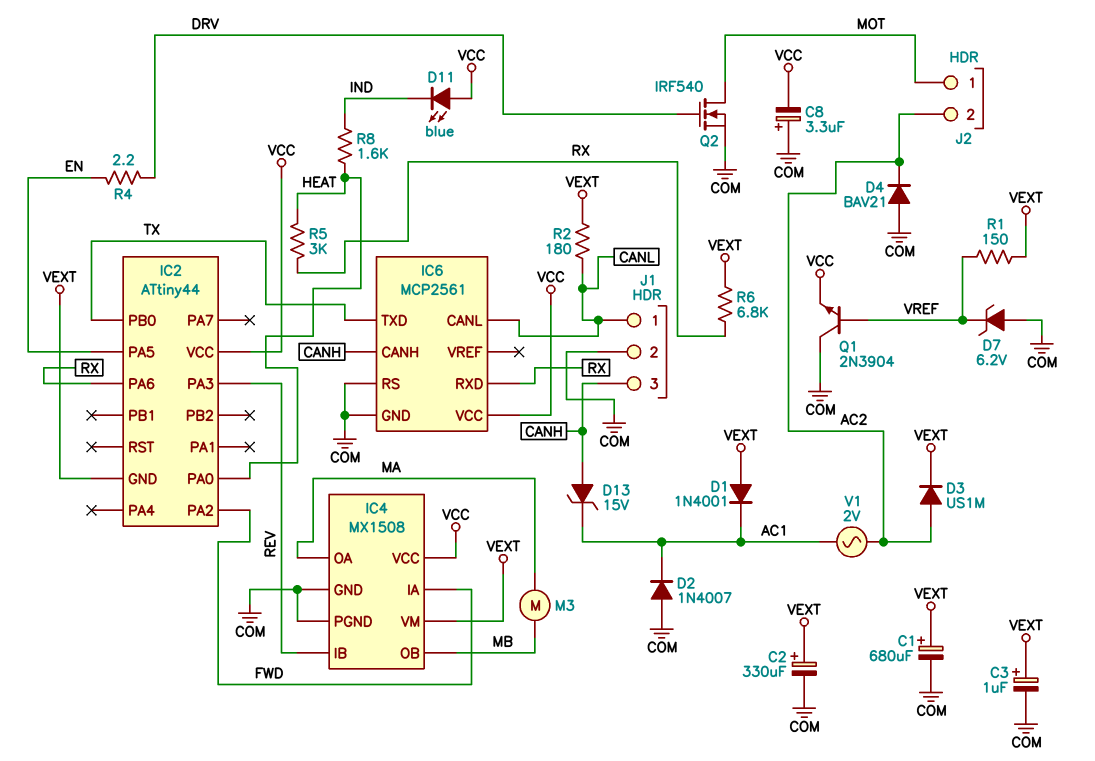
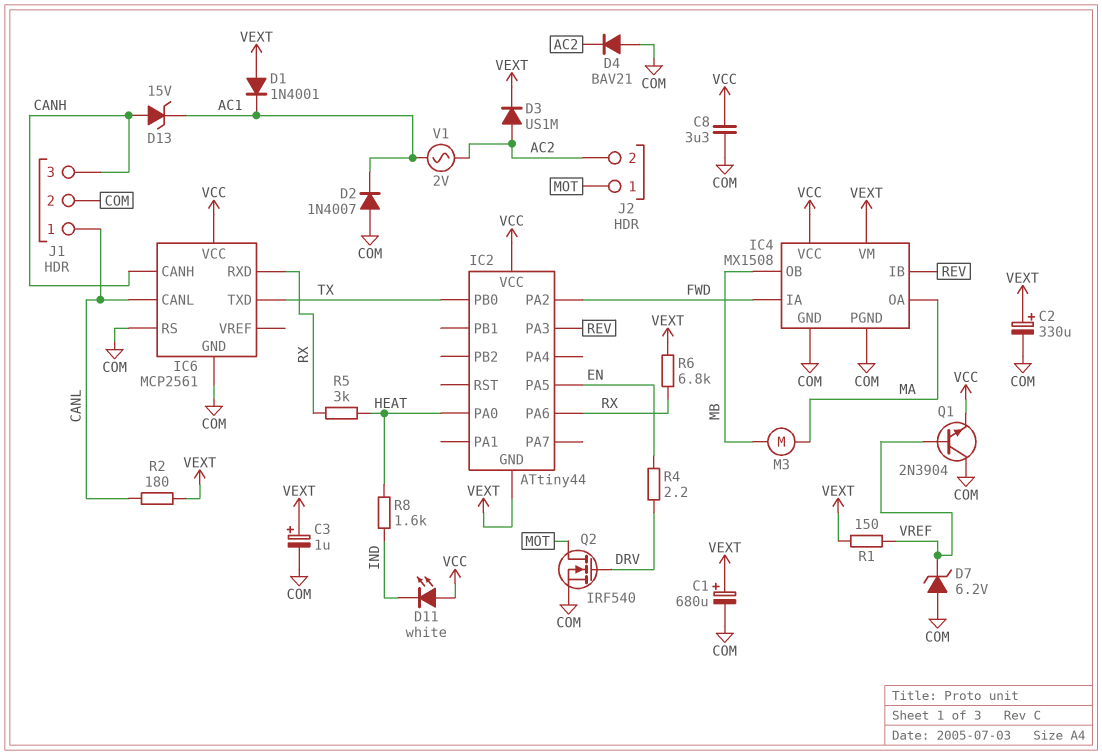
C8: 3.3uF (plus COM, minus VCC) -> 3.3uF (COM, VCC)
D11: LED blue (A VCC, K IND) -> LED white (A VCC, K IND)

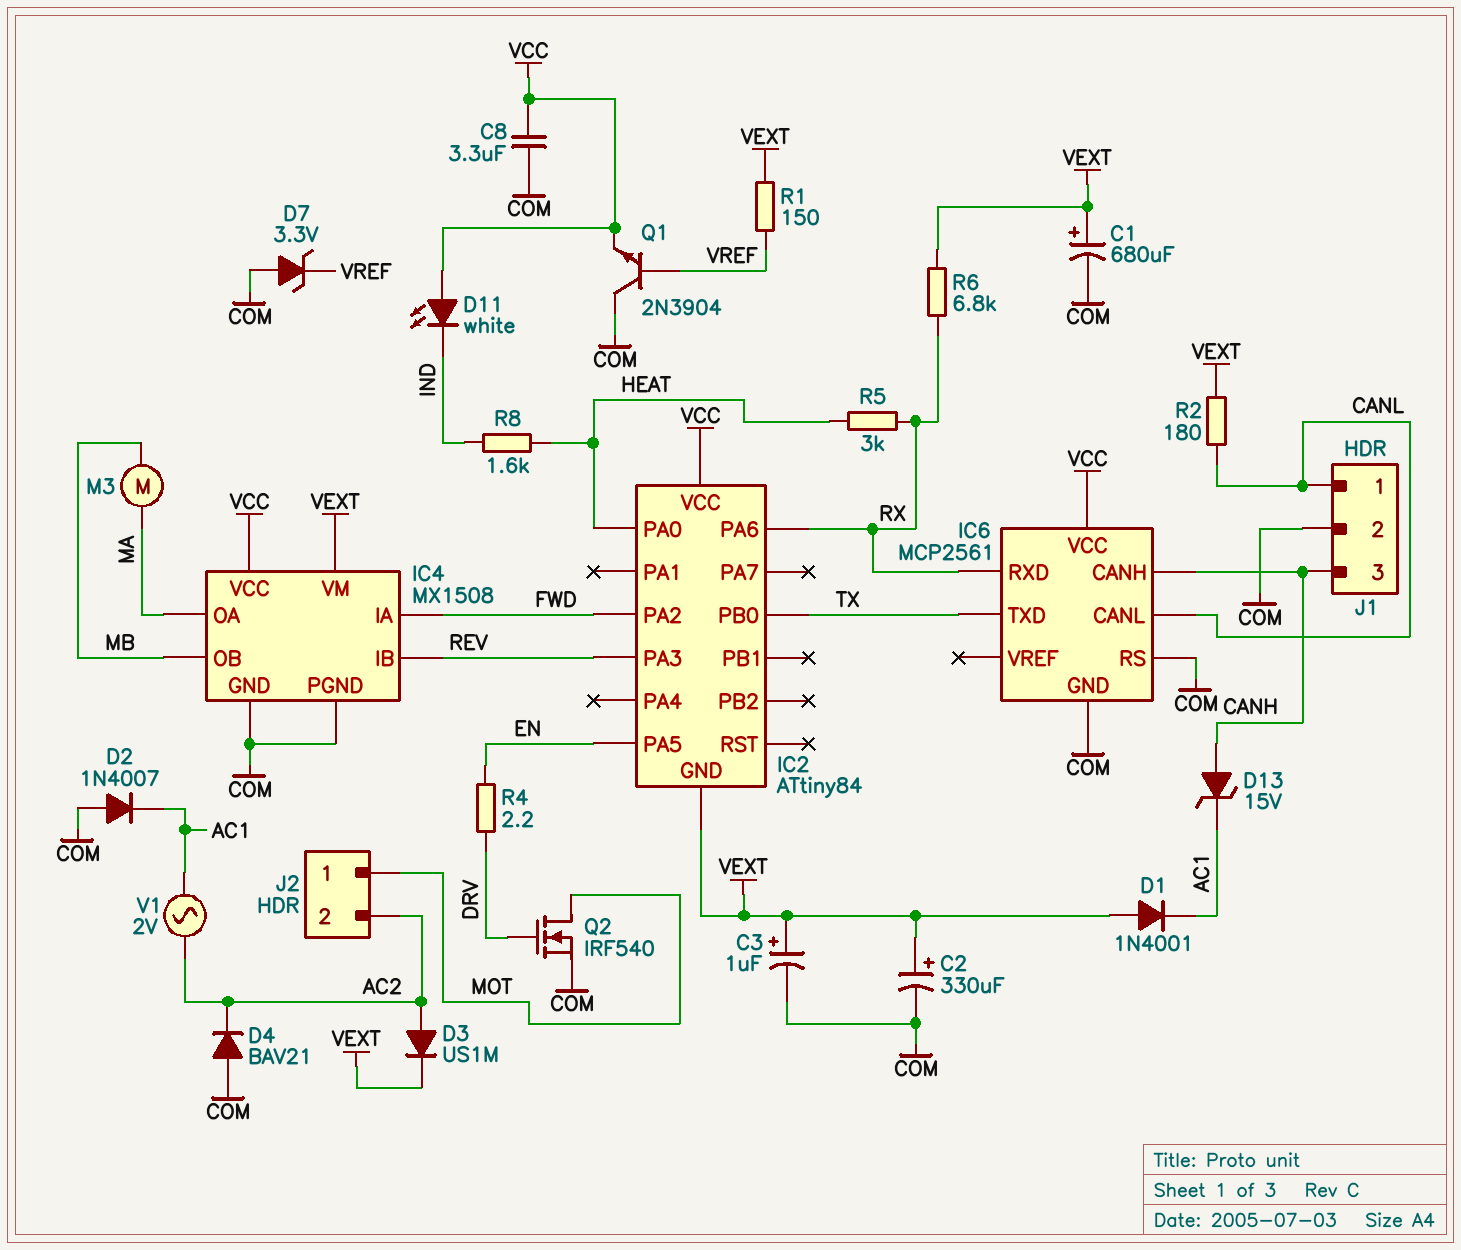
D7: zener 6.2V (A COM, K VREF) -> zener 3.3V (A COM, K VREF)
IC2: ATtiny44 -> ATtiny84

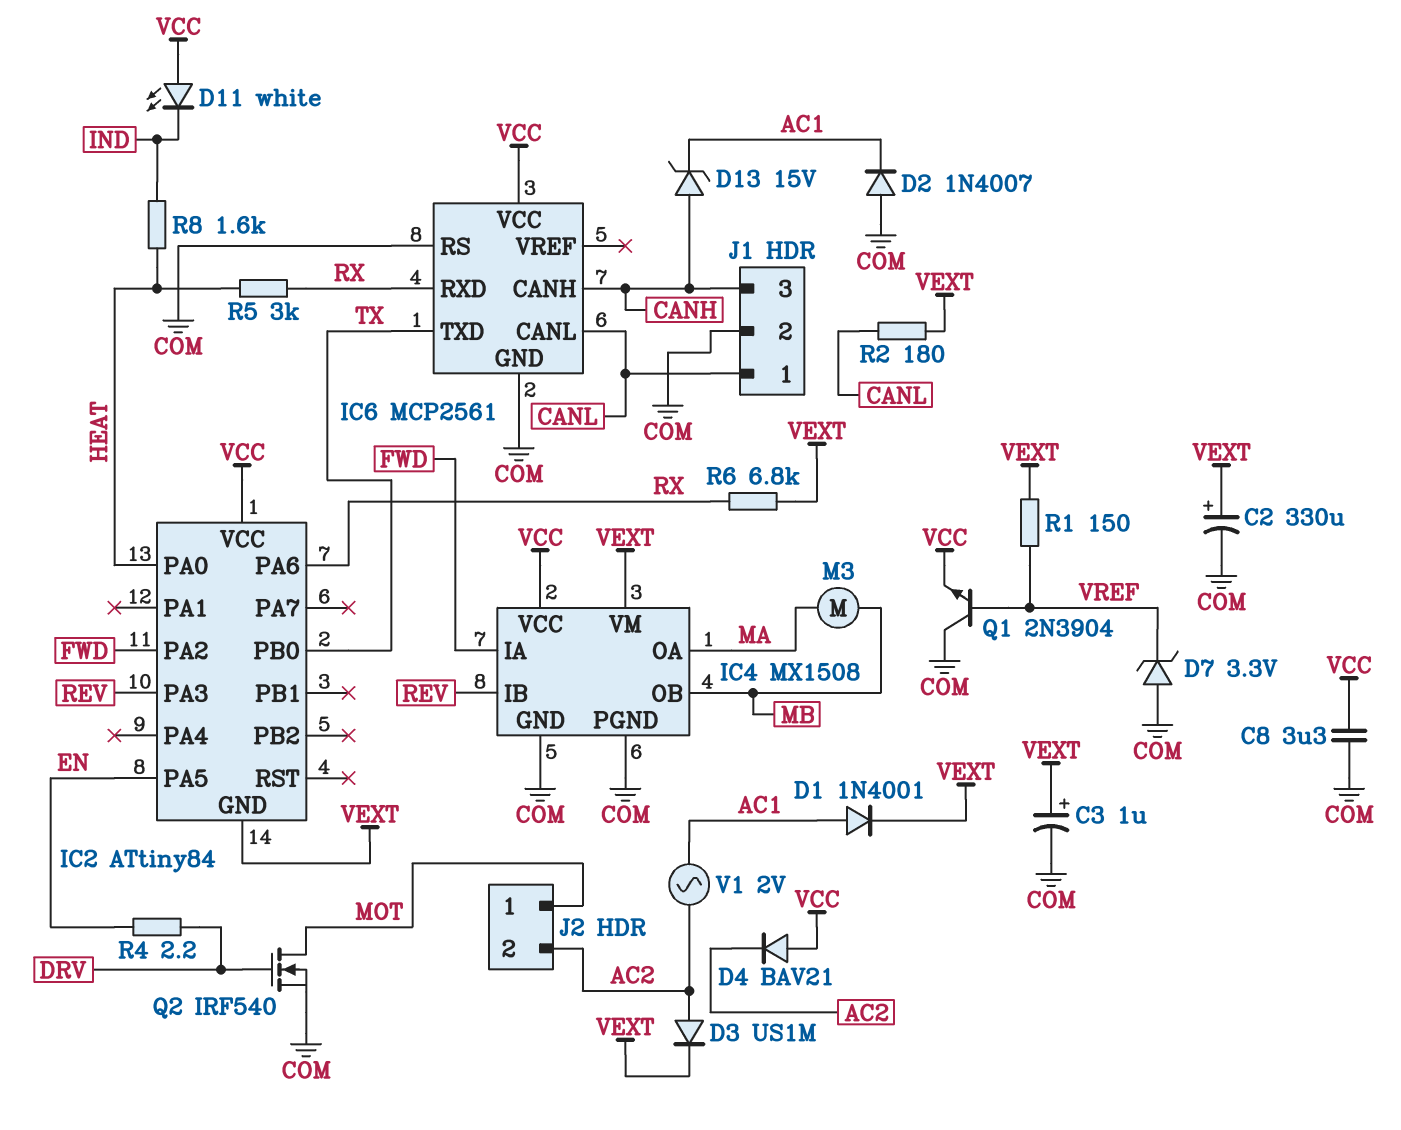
C1: 680uF (plus VEXT, minus COM) -> none
D1: diode 1N4001 (A VEXT, K AC1) -> diode 1N4001 (A AC1, K VEXT)
D4: diode BAV21 (A COM, K AC2) -> diode BAV21 (A VCC, K AC2)

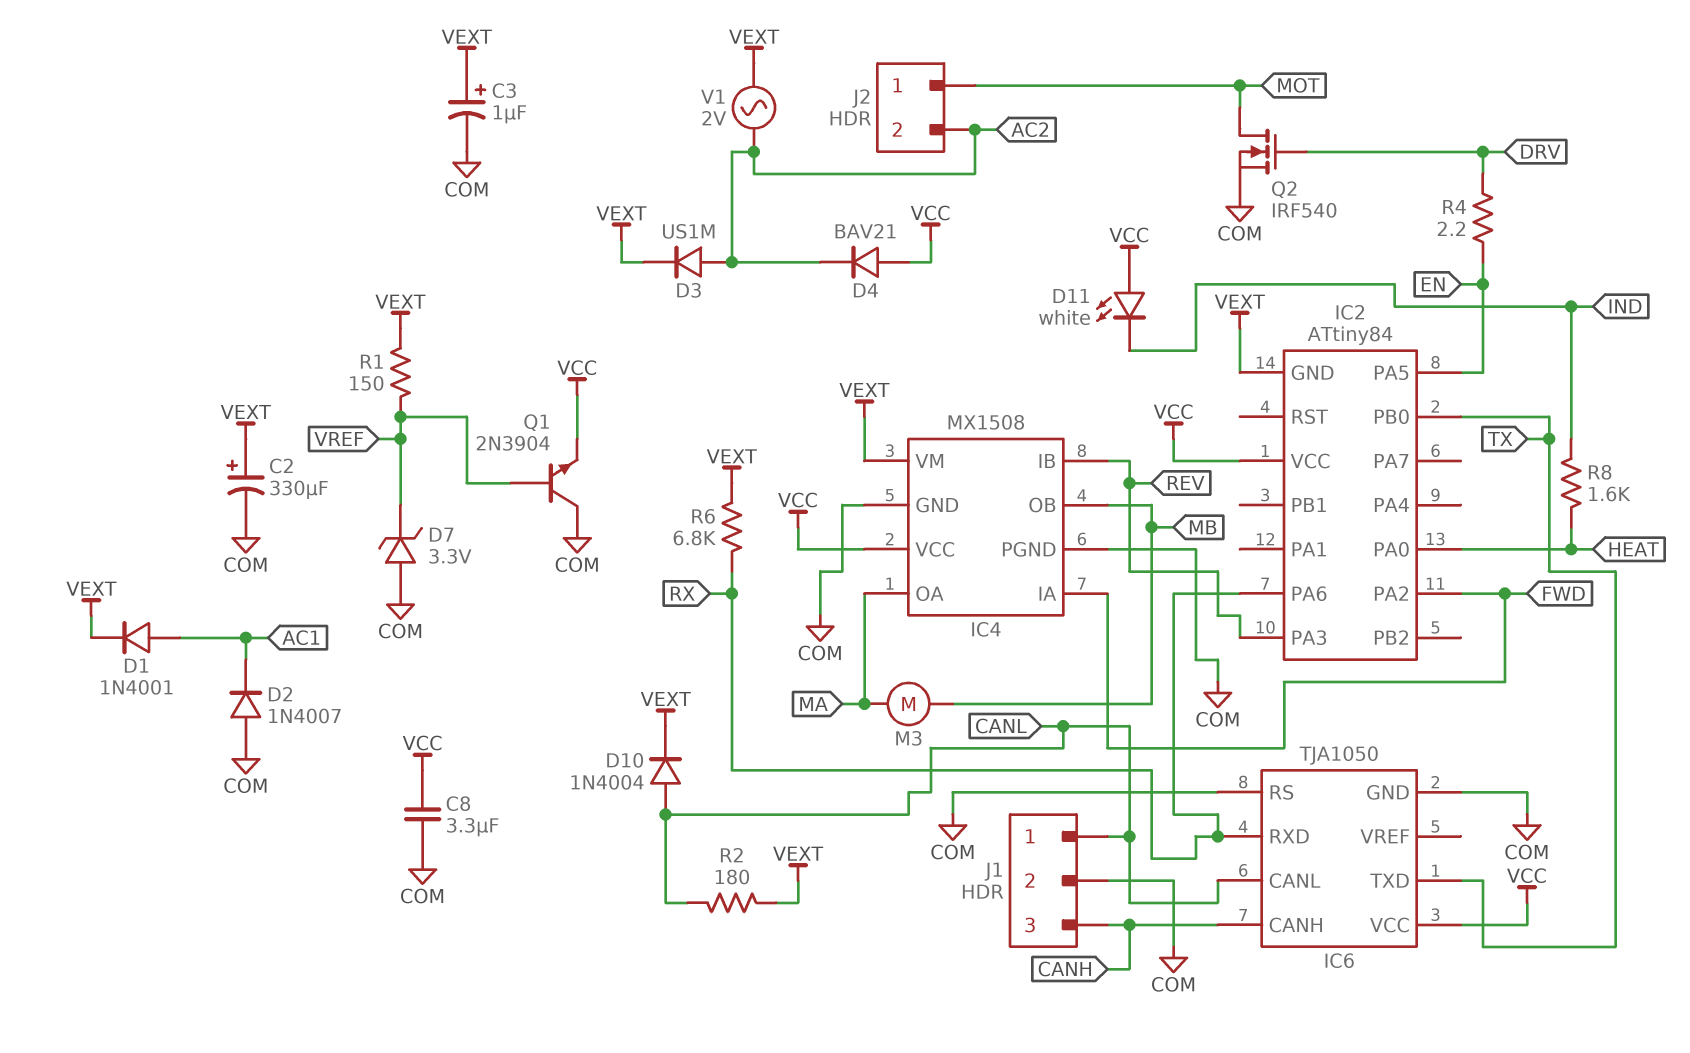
D10: none -> diode 1N4004 (A CANL, K VEXT)
D13: zener 15V (A CANH, K AC1) -> none
IC6: MCP2561 -> TJA1050
R5: 3k (HEAT, RX) -> none
V1: AC 2V (AC1, AC2) -> AC 2V (AC2, VEXT)

